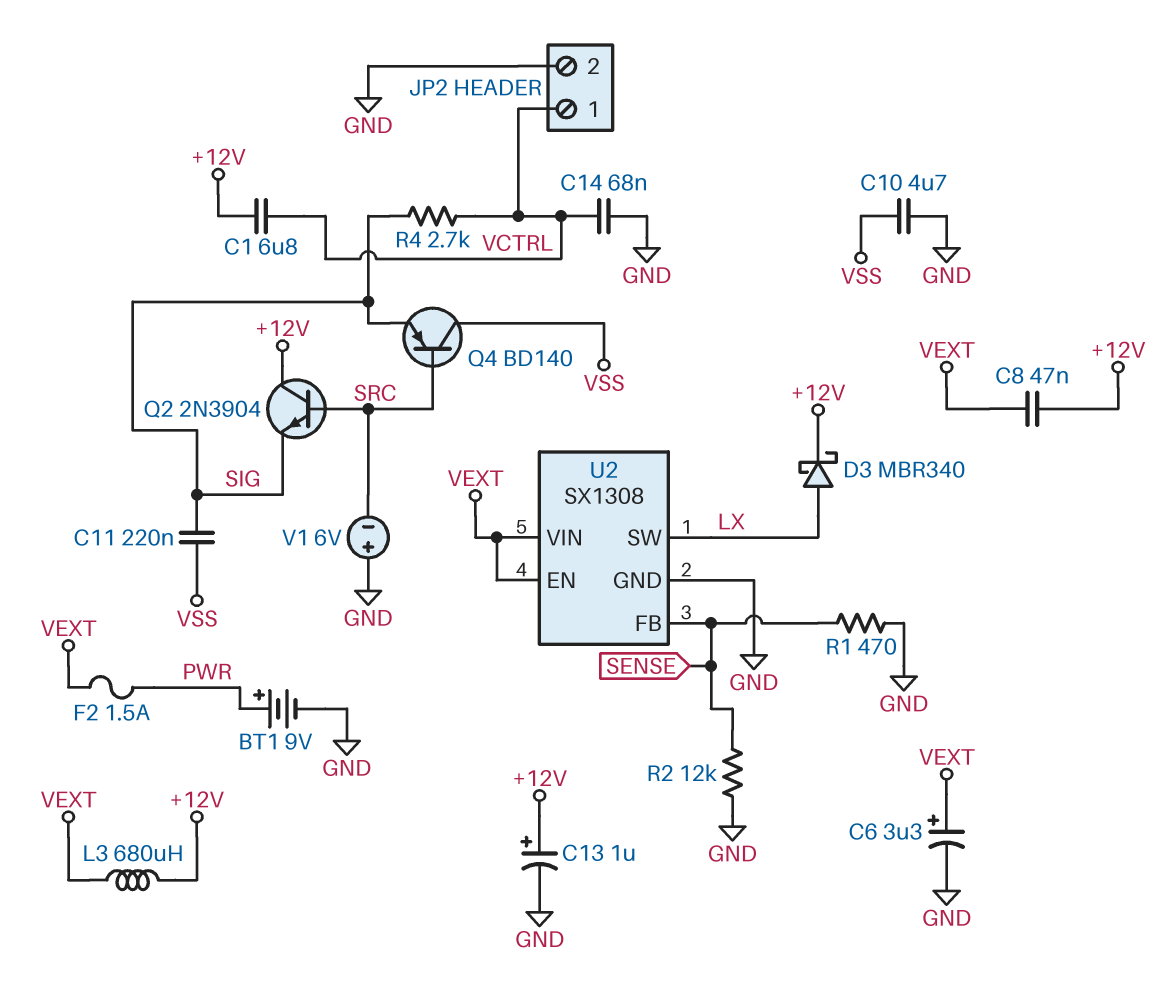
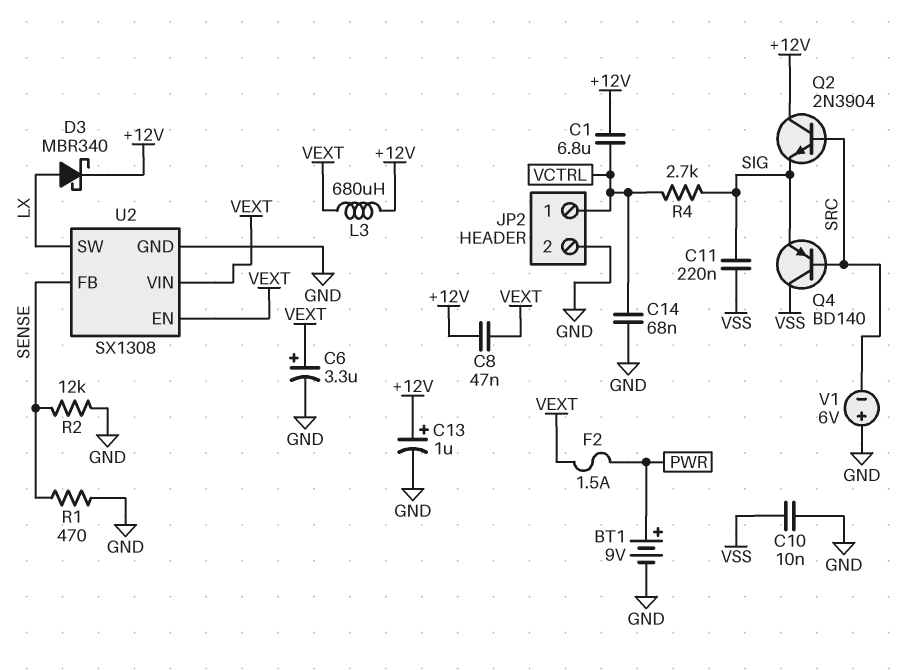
C10: 4.7uF (GND, VSS) -> 10nF (GND, VSS)

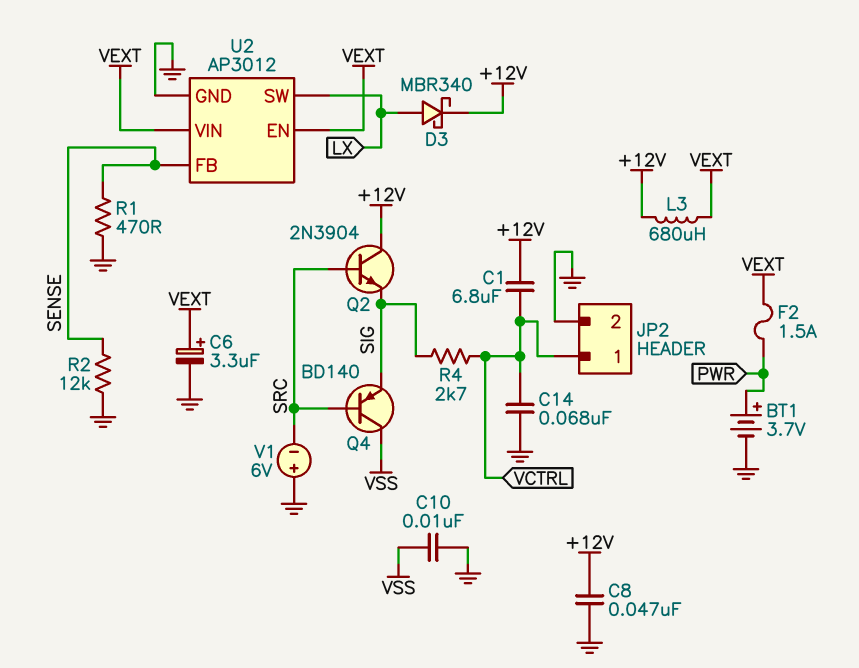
BT1: 9V (plus PWR, minus GND) -> 3.7V (plus PWR, minus GND)
C8: 47nF (+12V, VEXT) -> 47nF (+12V, GND)
C11: 220nF (SIG, VSS) -> none
C13: 1uF (plus +12V, minus GND) -> none
U2: SX1308 -> AP3012

